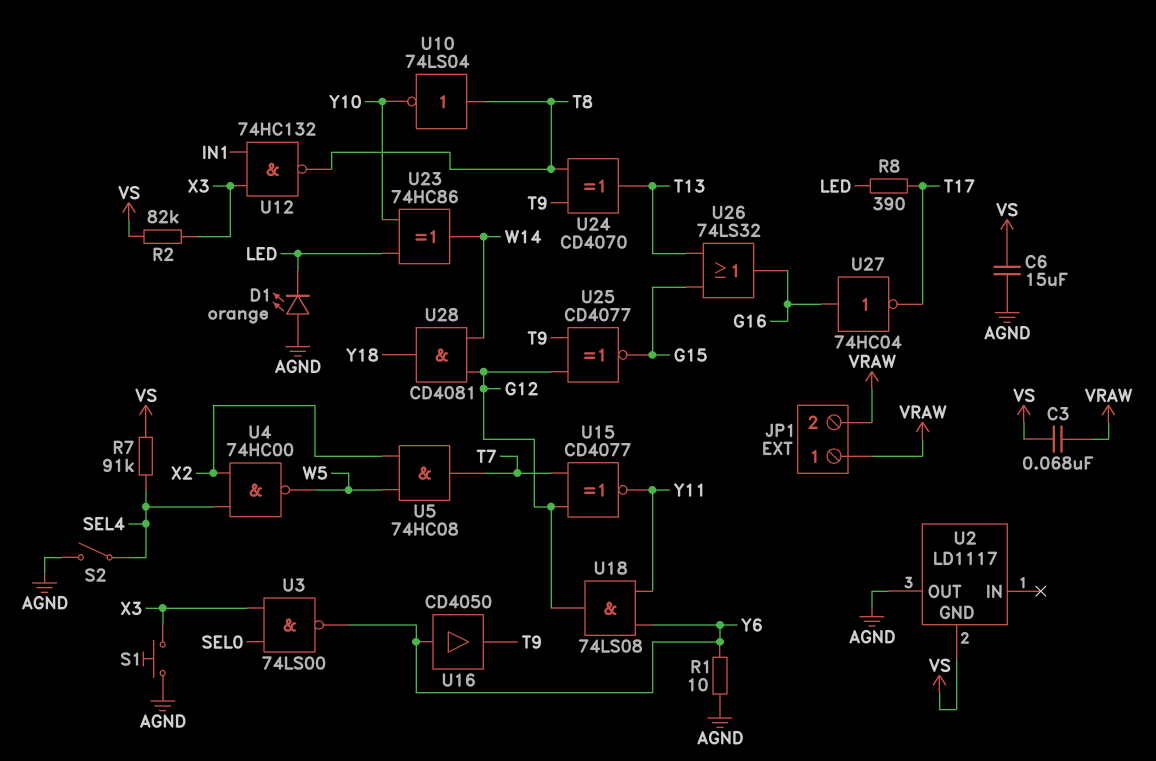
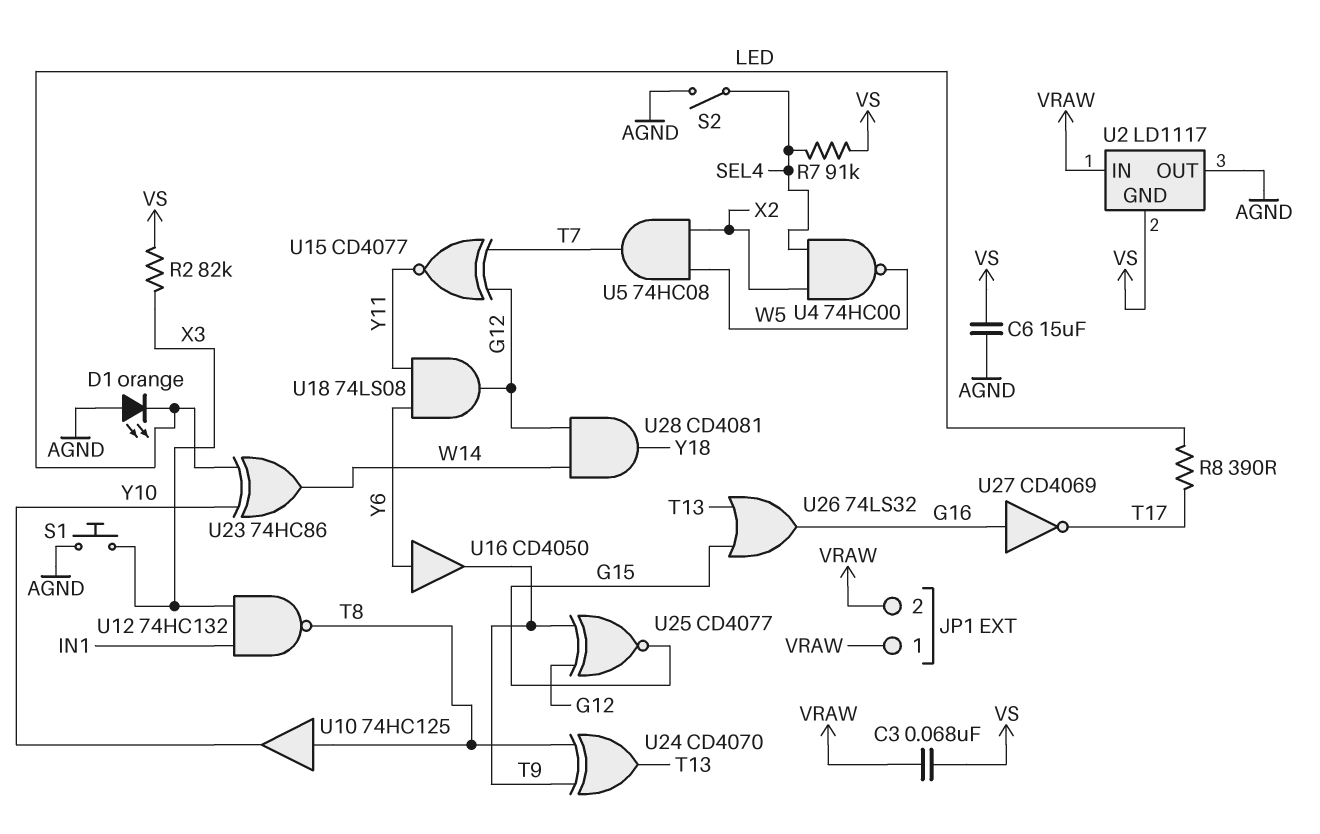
R1: 10 (AGND, Y6) -> none
U2 pin IN: none -> VRAW
U3: NAND 74LS00 (in SEL0, in X3, out Y6) -> none
U10: NOT 74LS04 (in T8, out Y10) -> buffer 74HC125 (in T8, out Y10)
U27: NOT 74HC04 (in G16, out T17) -> NOT CD4069 (in G16, out T17)

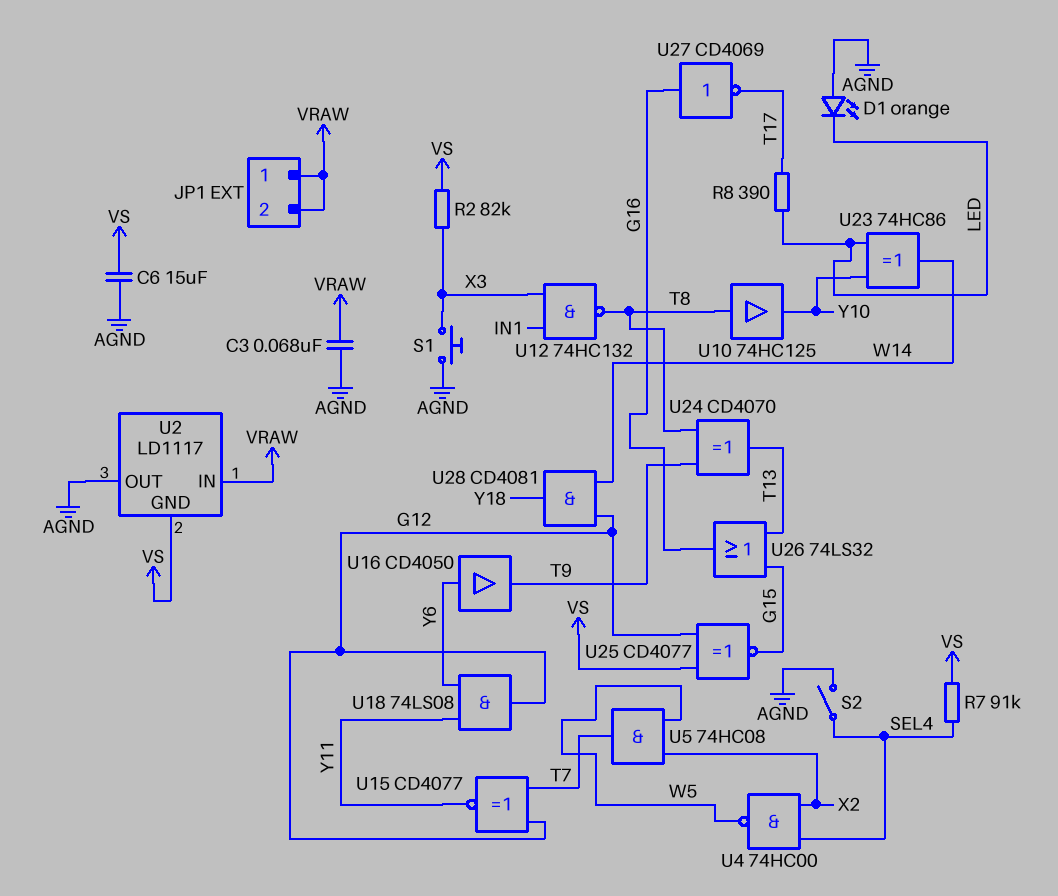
C3: 68nF (VRAW, VS) -> 68nF (AGND, VRAW)
U25: XNOR CD4077 (in G12, in T9, out G15) -> XNOR CD4077 (in G12, in VS, out G15)

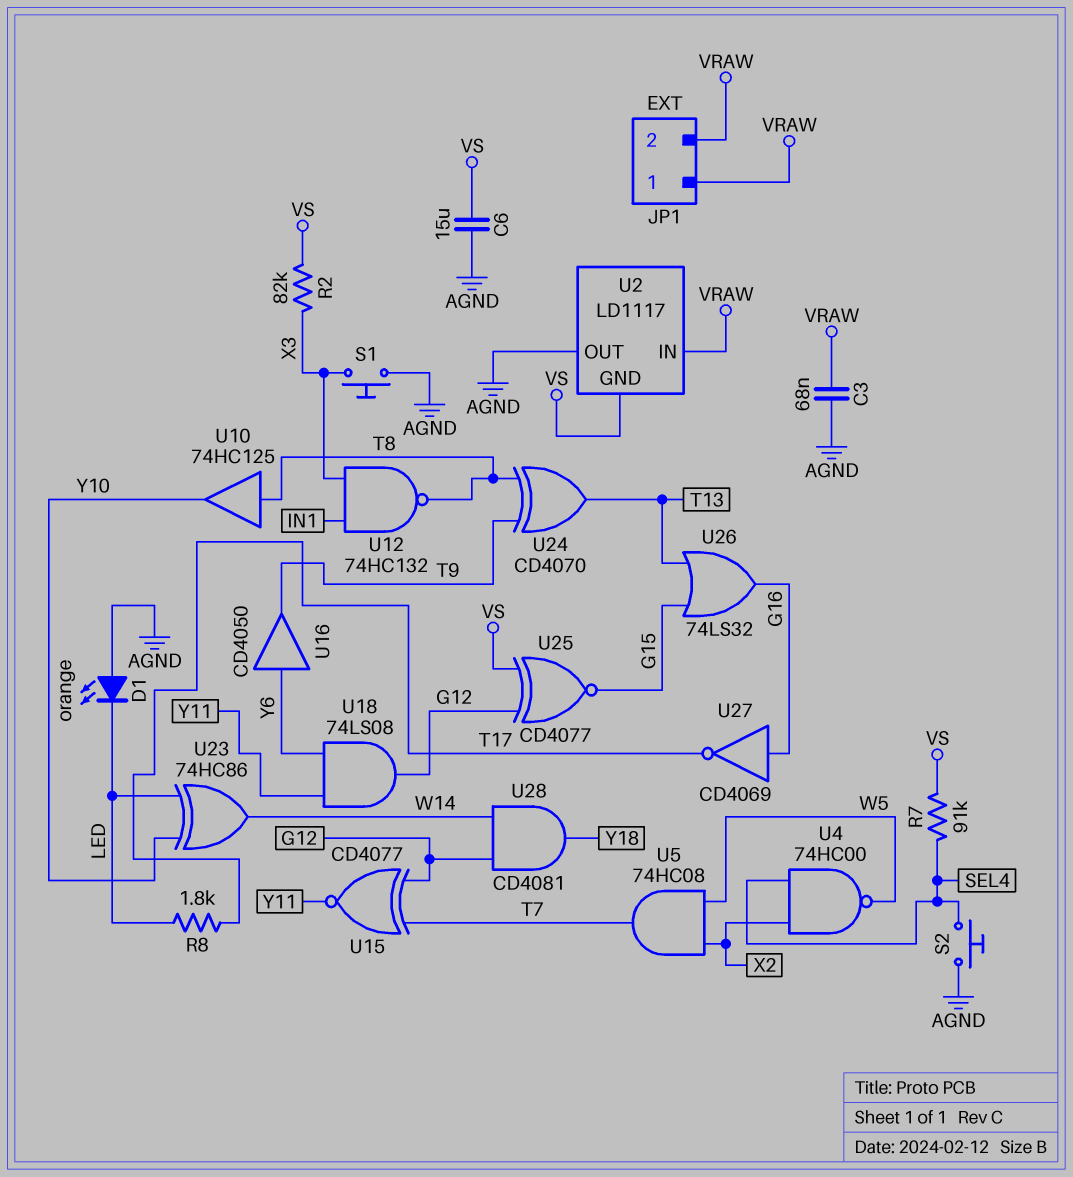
R8: 390 (LED, T17) -> 1.8k (LED, T17)
S2: switch (AGND, SEL4) -> button (AGND, SEL4)

